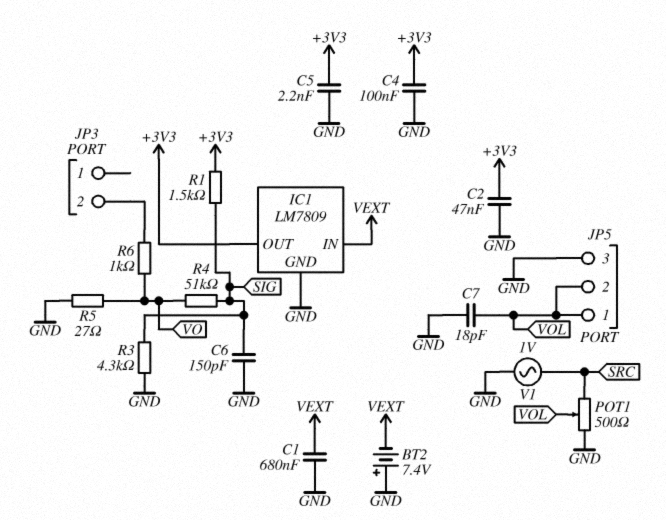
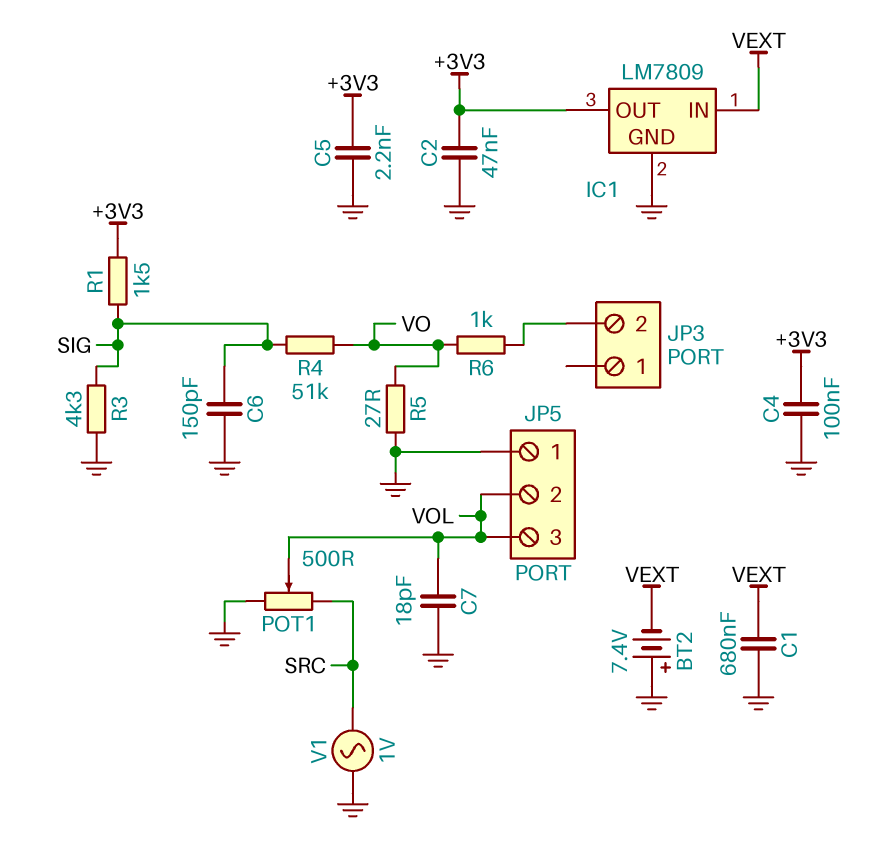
JP5 pin 1: VOL -> GND
JP5 pin 3: GND -> VOL

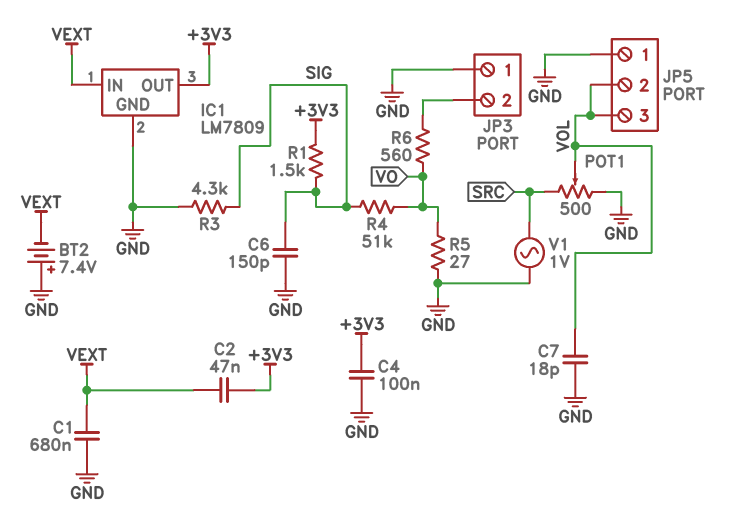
C2: 47nF (+3V3, GND) -> 47nF (+3V3, VEXT)
C5: 2.2nF (+3V3, GND) -> none
JP3 pin 1: none -> GND
R6: 1k (JP3/2, VO) -> 560 (JP3/2, VO)

